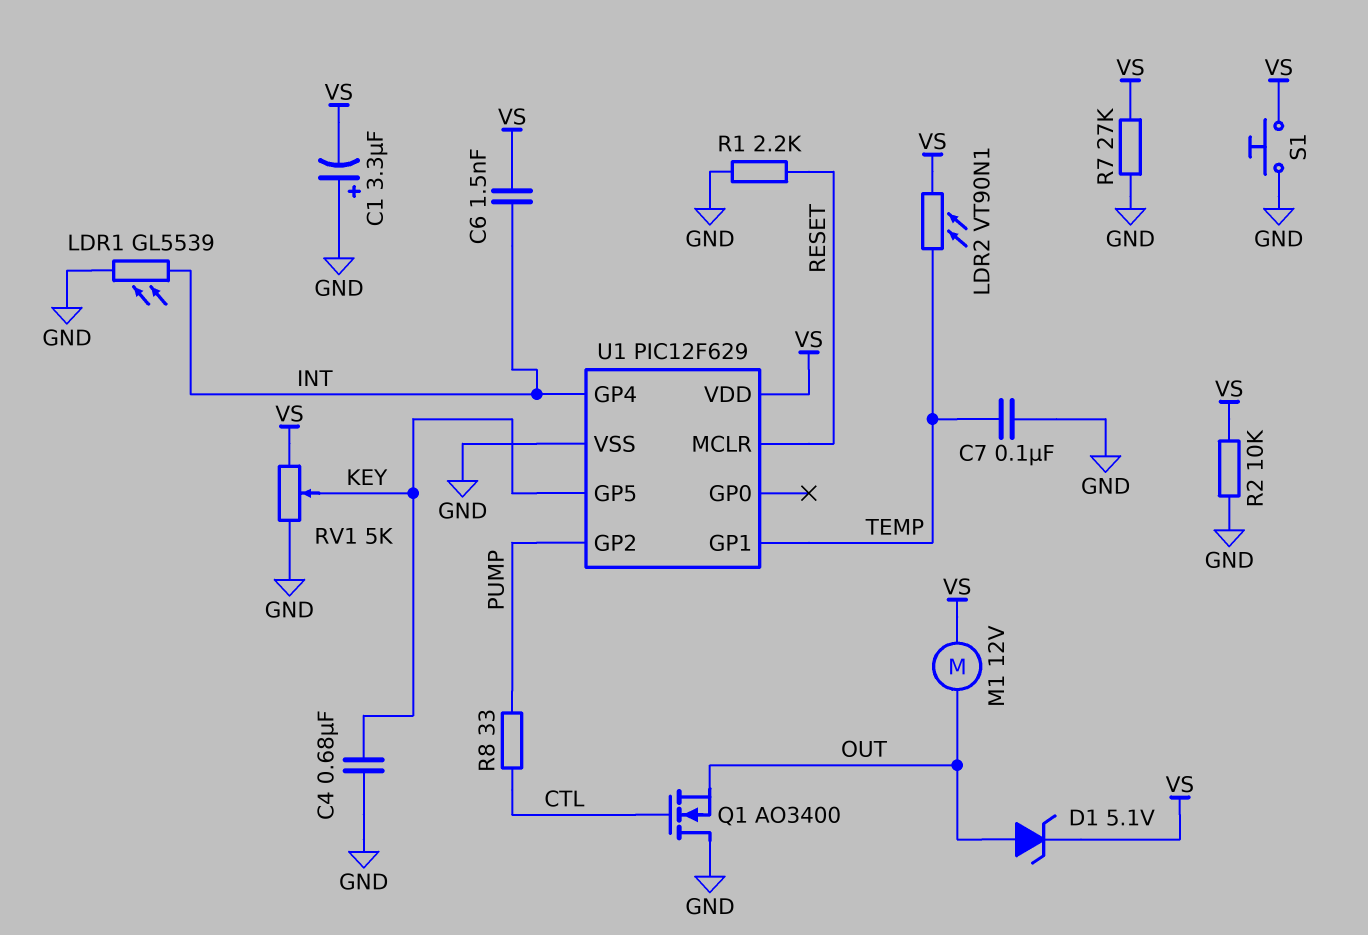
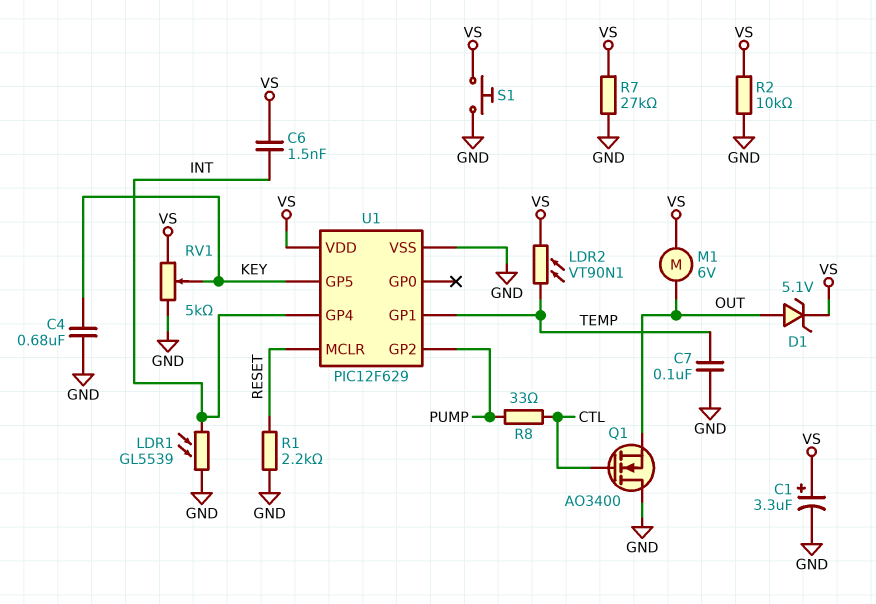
C1: 3.3uF (plus GND, minus VS) -> 3.3uF (plus VS, minus GND)
M1: motor 12V (OUT, VS) -> motor 6V (OUT, VS)

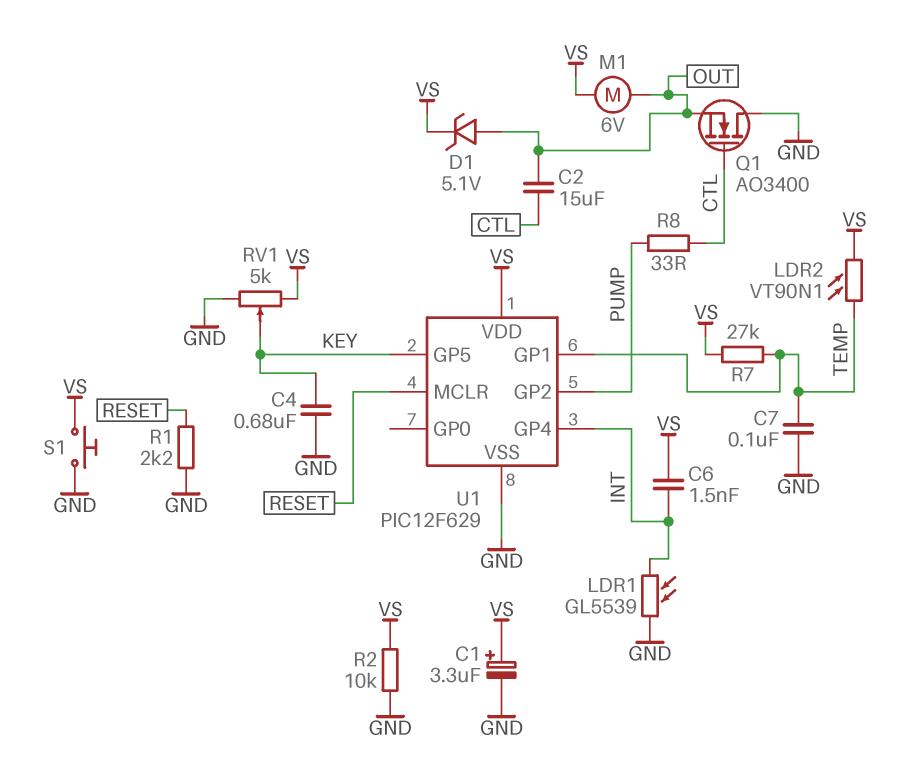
C2: none -> 15uF (CTL, OUT)
R7: 27k (GND, VS) -> 27k (TEMP, VS)

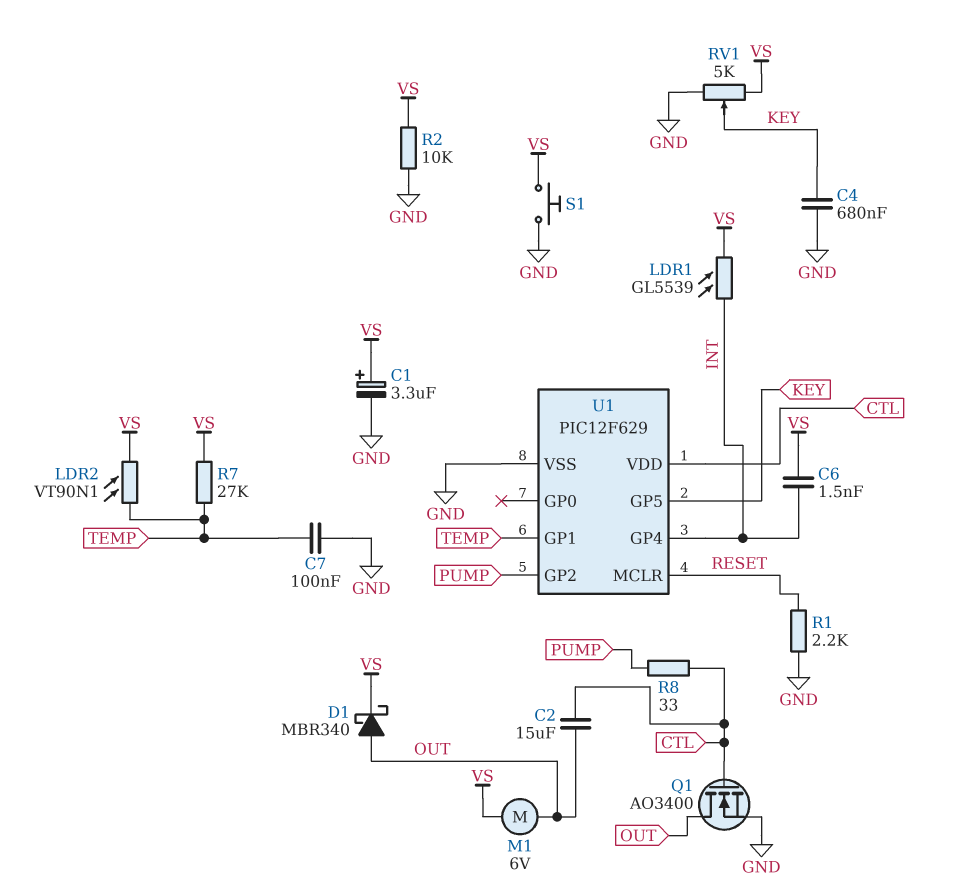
D1: zener 5.1V (A OUT, K VS) -> schottky MBR340 (A OUT, K VS)
LDR1: GL5539 (GND, INT) -> GL5539 (INT, VS)
Q1: NMOS AO3400 (G CTL, D GND, S OUT) -> NMOS AO3400 (G CTL, D OUT, S GND)
U1 pin VDD: VS -> CTL

